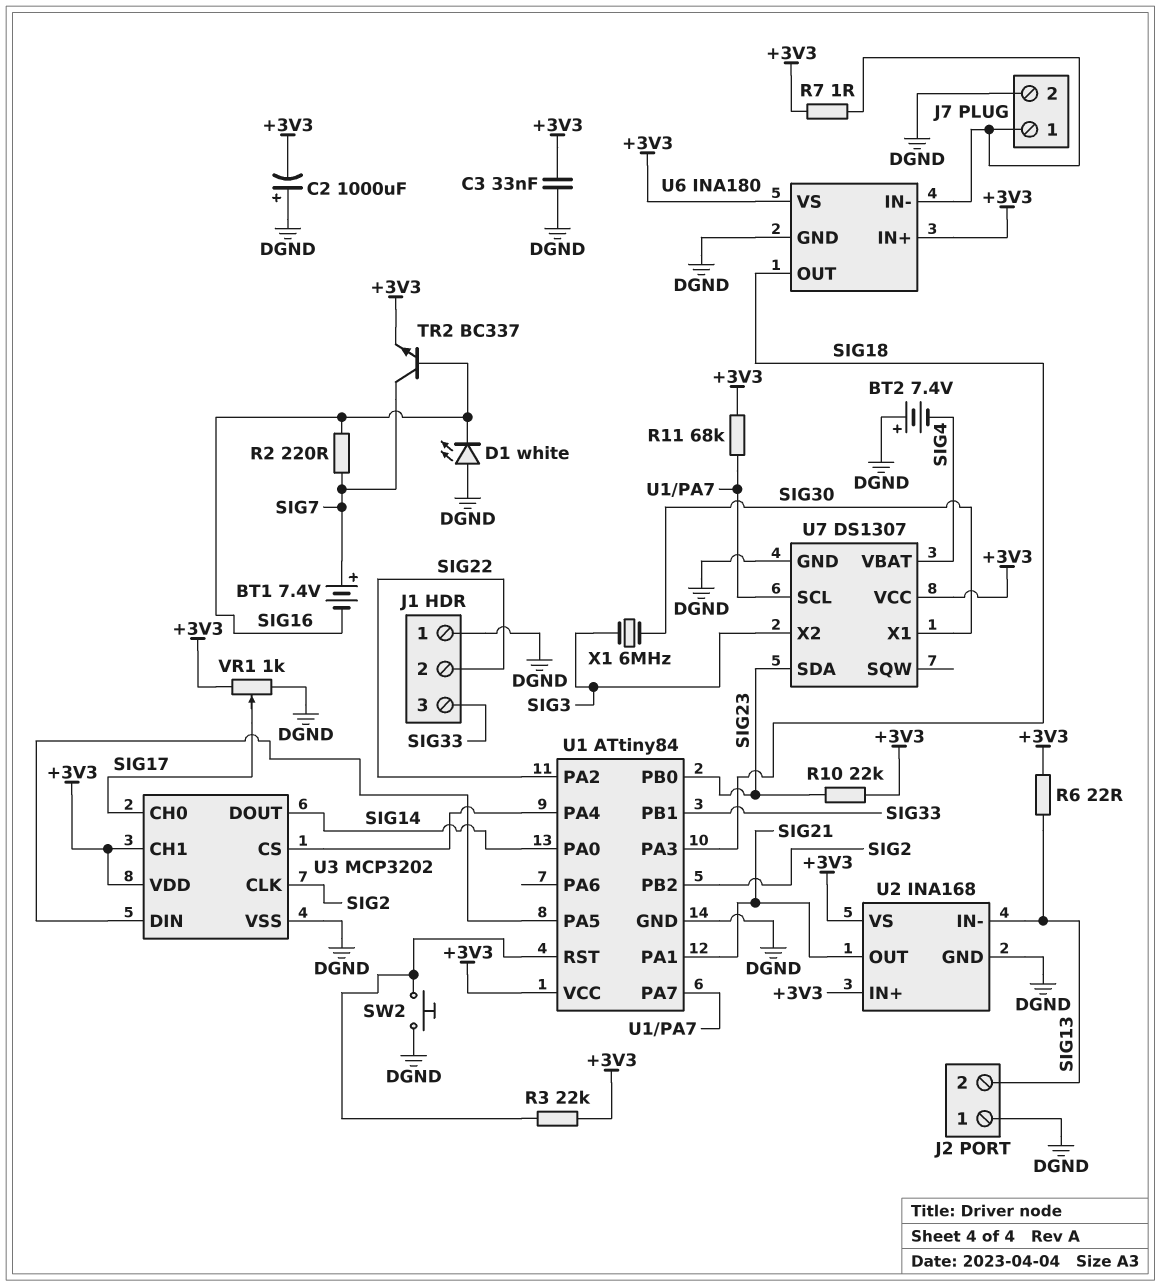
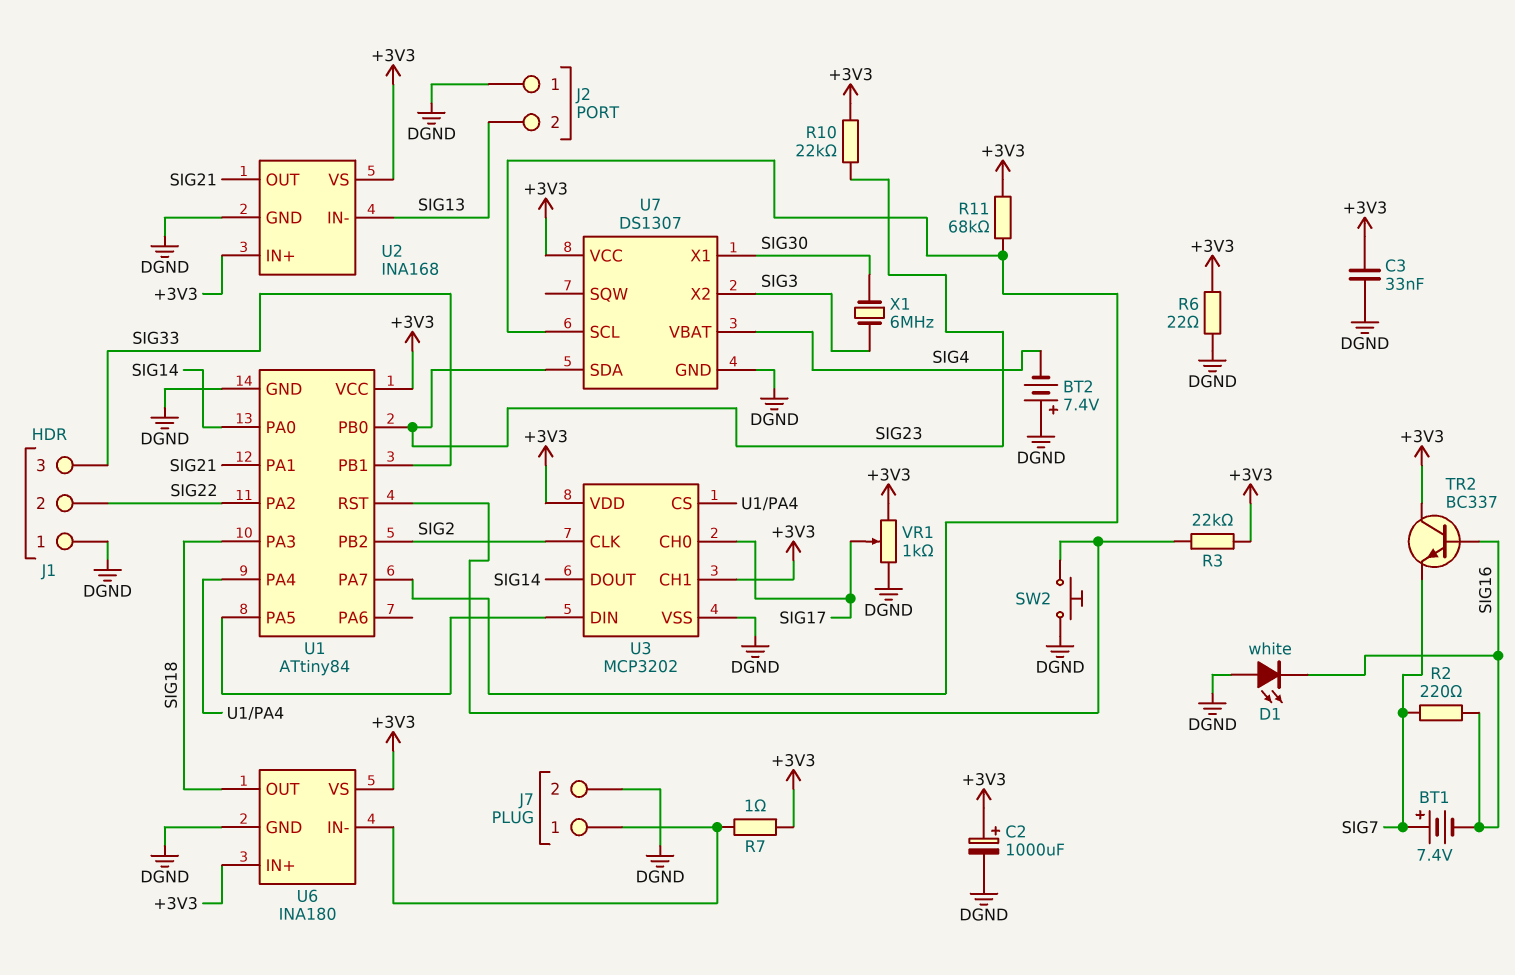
C2: 1000uF (plus DGND, minus +3V3) -> 1000uF (plus +3V3, minus DGND)
R6: 22 (+3V3, SIG13) -> 22 (+3V3, DGND)
TR2: NPN BC337 (B SIG16, C SIG7, E +3V3) -> NPN BC337 (B SIG16, C +3V3, E SIG7)

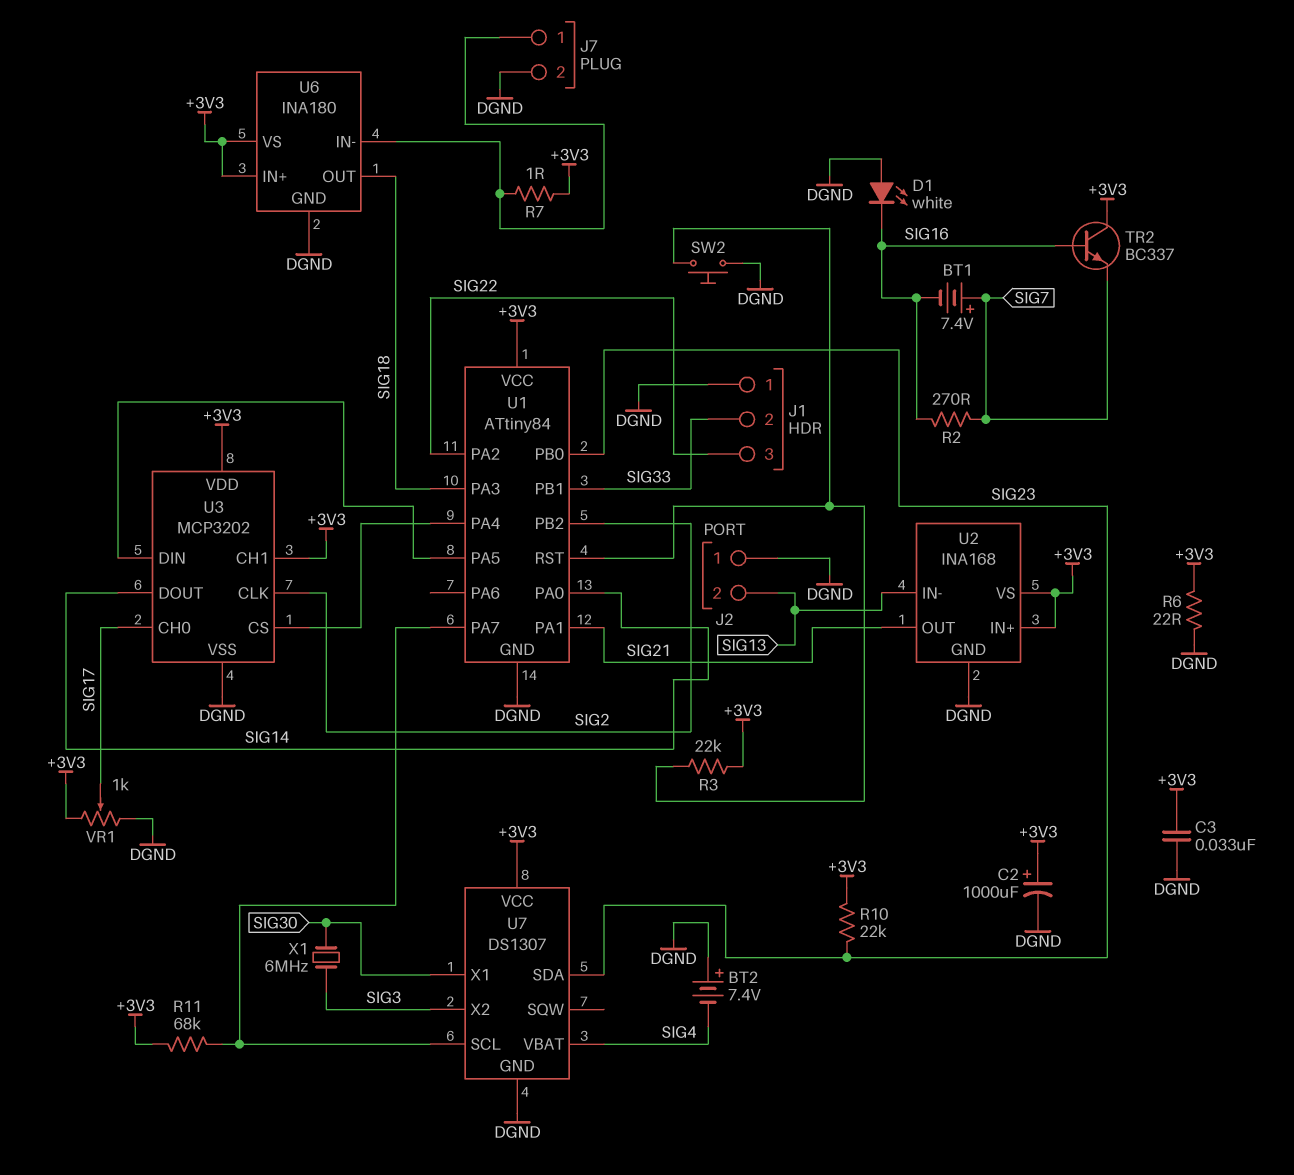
J1 pin 2: SIG22 -> SIG33
J1 pin 3: SIG33 -> SIG22
R2: 220 (SIG7, SIG16) -> 270 (SIG7, SIG16)

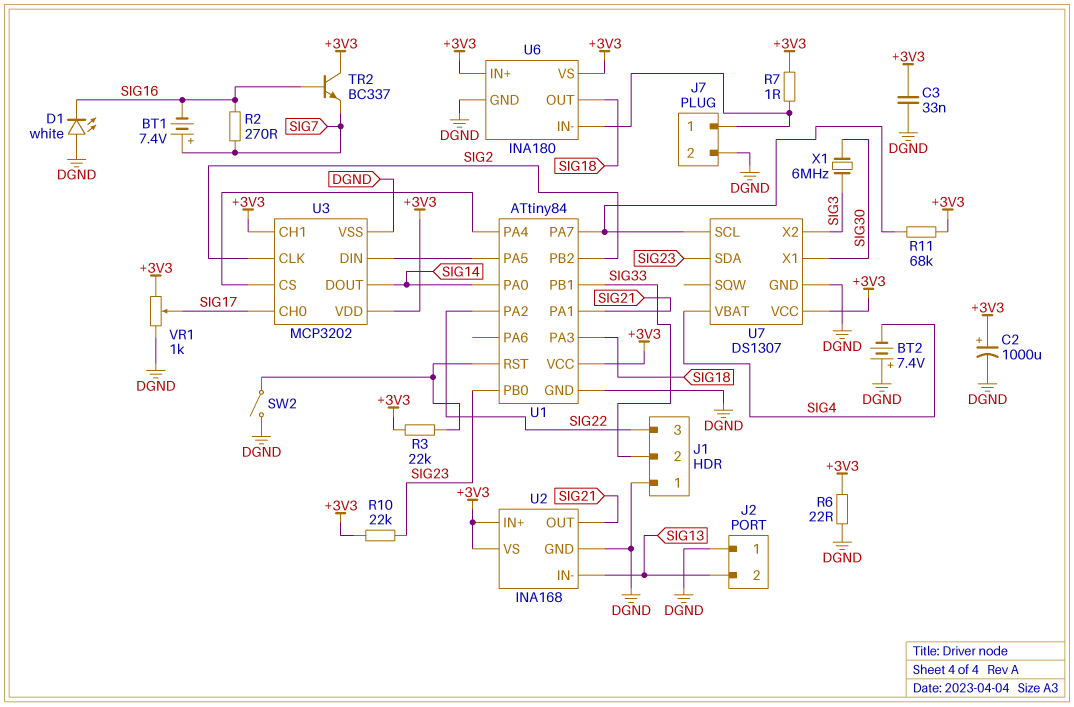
SW2: button (DGND, U1/RST) -> switch (DGND, U1/RST)

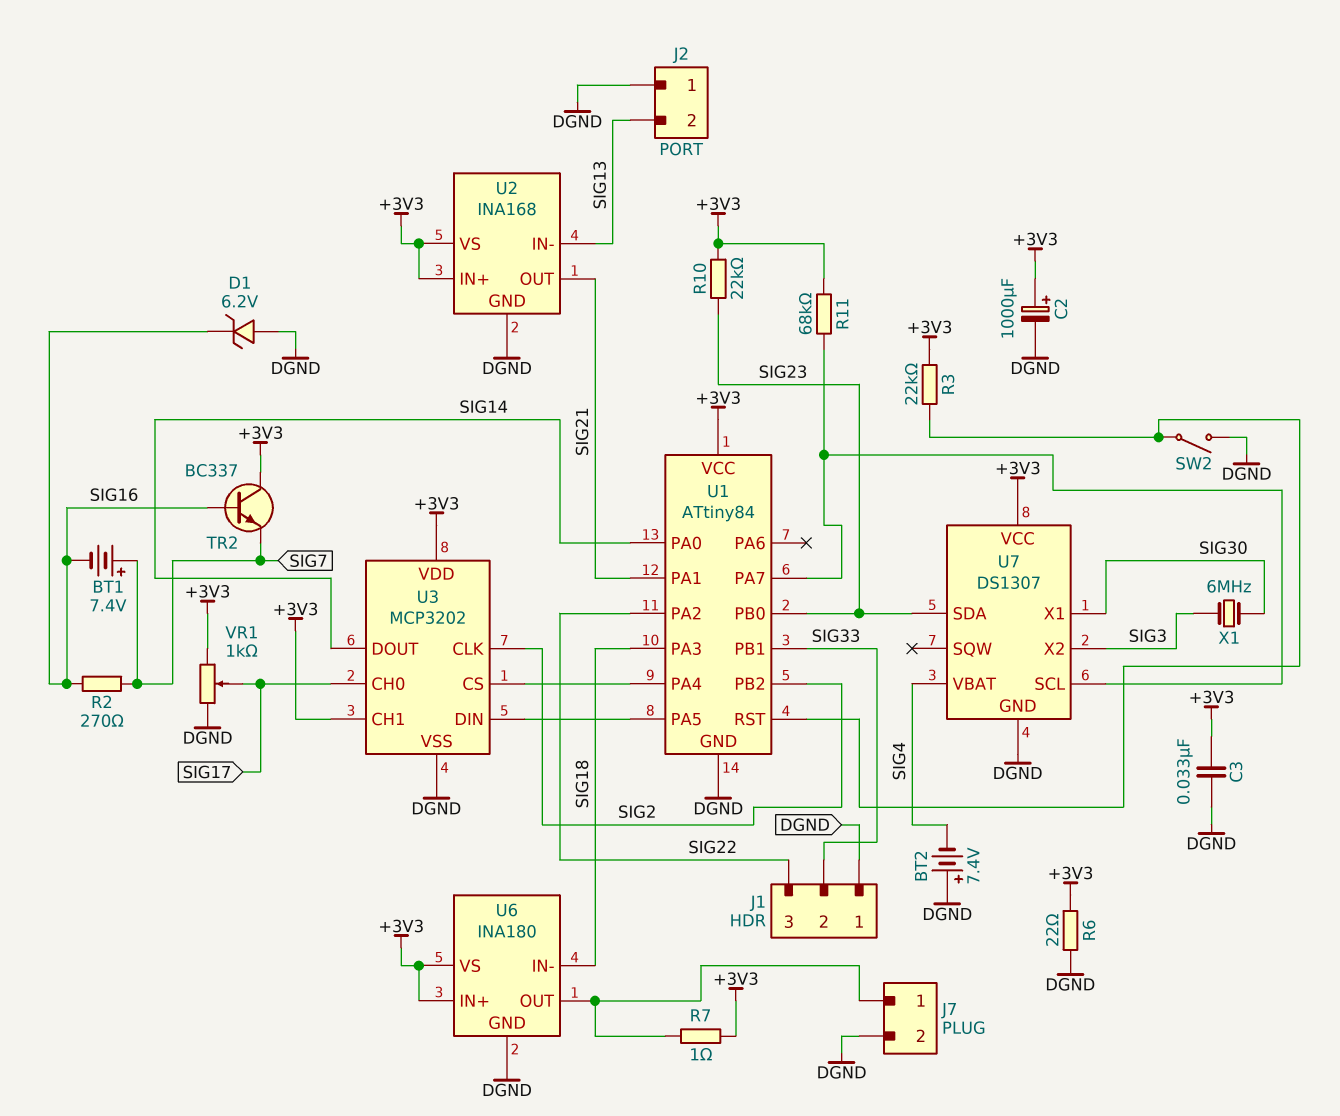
D1: LED white (A DGND, K SIG16) -> zener 6.2V (A DGND, K SIG16)
U6 pin IN-: J7/1 -> SIG18
U6 pin OUT: SIG18 -> J7/1

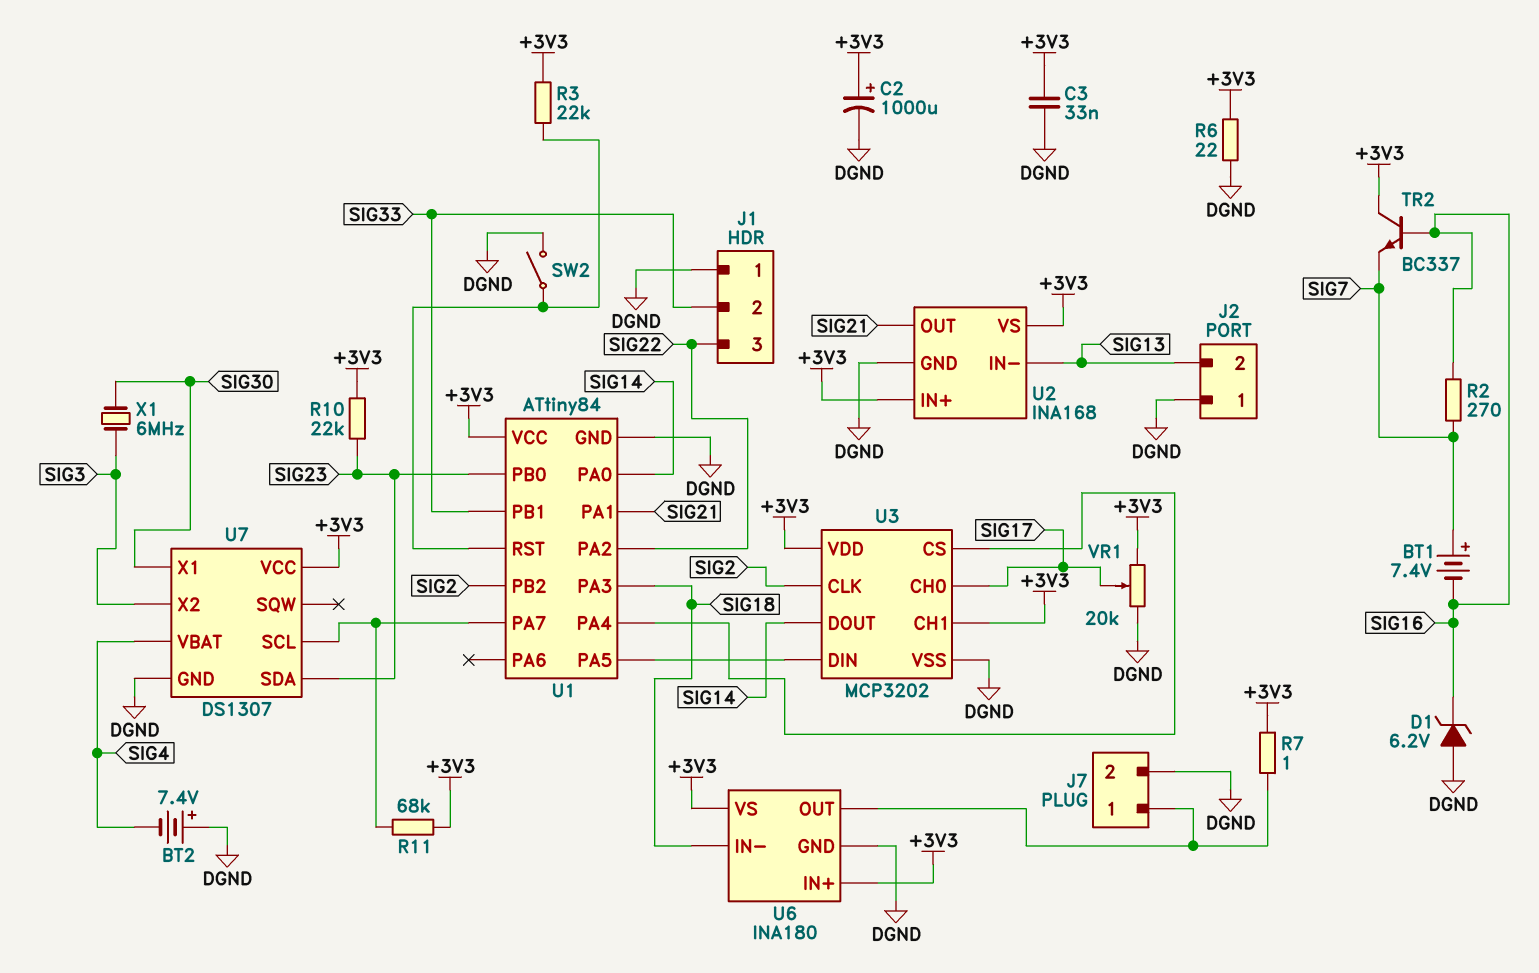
VR1: 1k (+3V3, DGND, wiper SIG17) -> 20k (+3V3, DGND, wiper SIG17)

